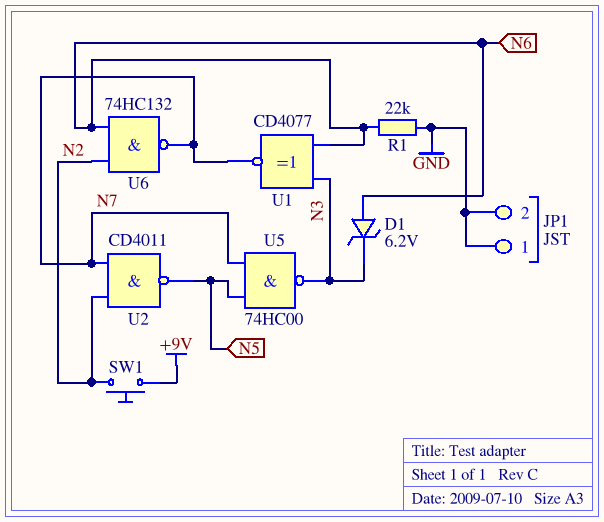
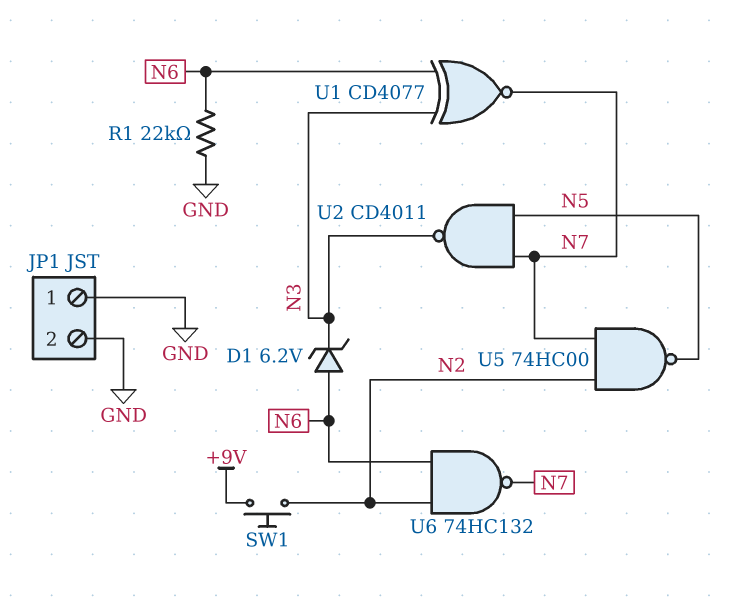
U2: NAND CD4011 (in N2, in N7, out N5) -> NAND CD4011 (in N5, in N7, out N3)
U5: NAND 74HC00 (in N5, in N7, out N3) -> NAND 74HC00 (in N2, in N7, out N5)

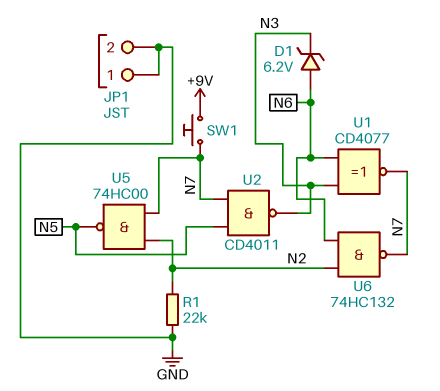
R1: 22k (GND, N6) -> 22k (GND, N2)
SW1: button (+9V, N2) -> button (+9V, N7)

